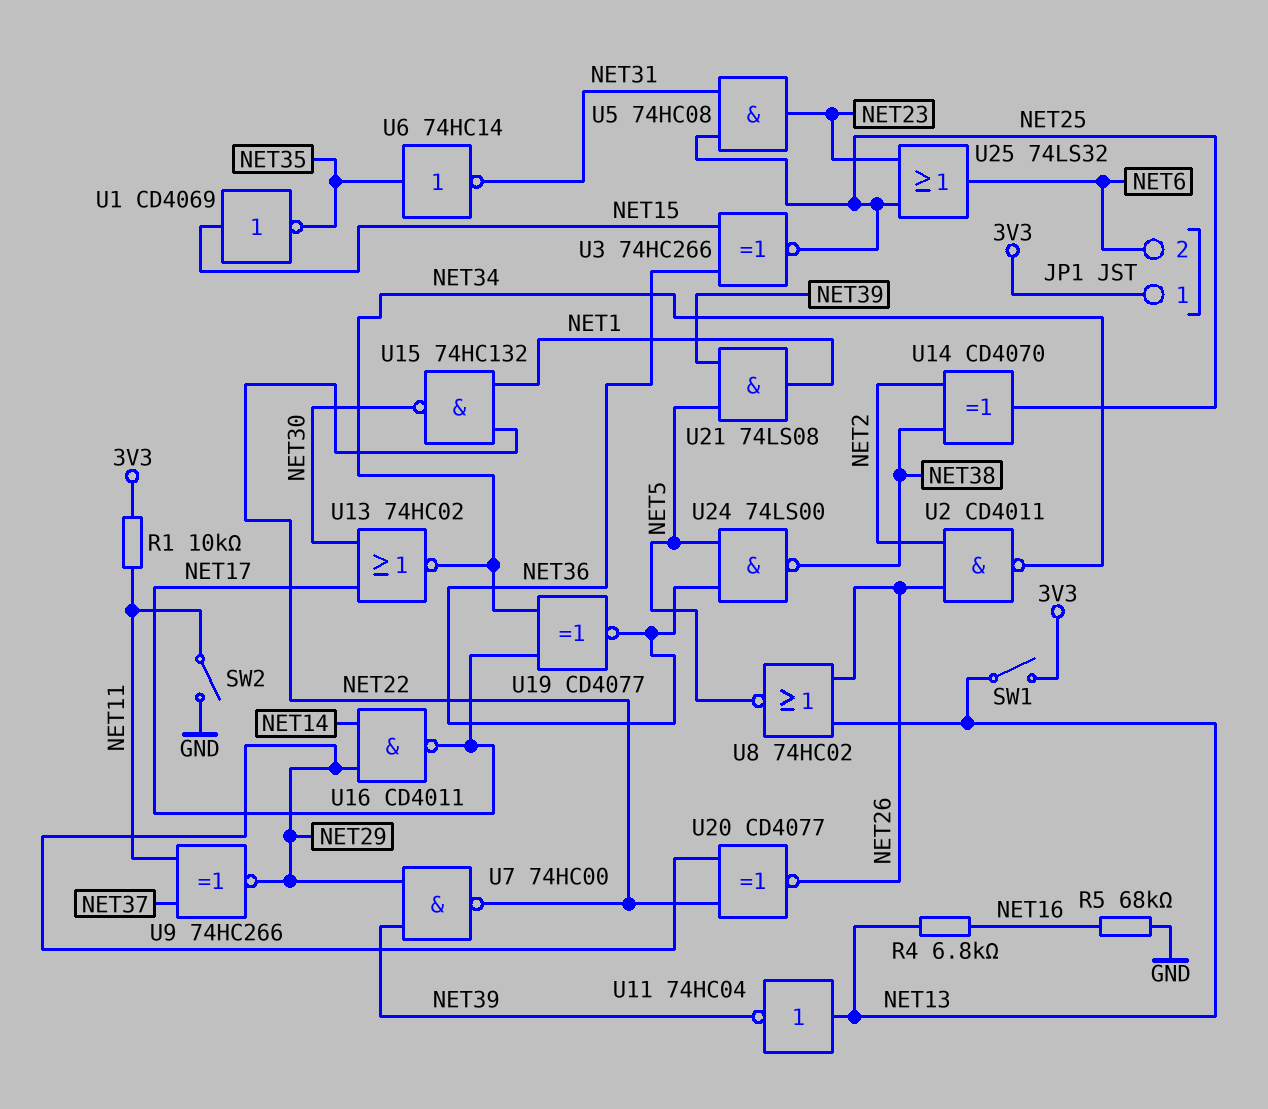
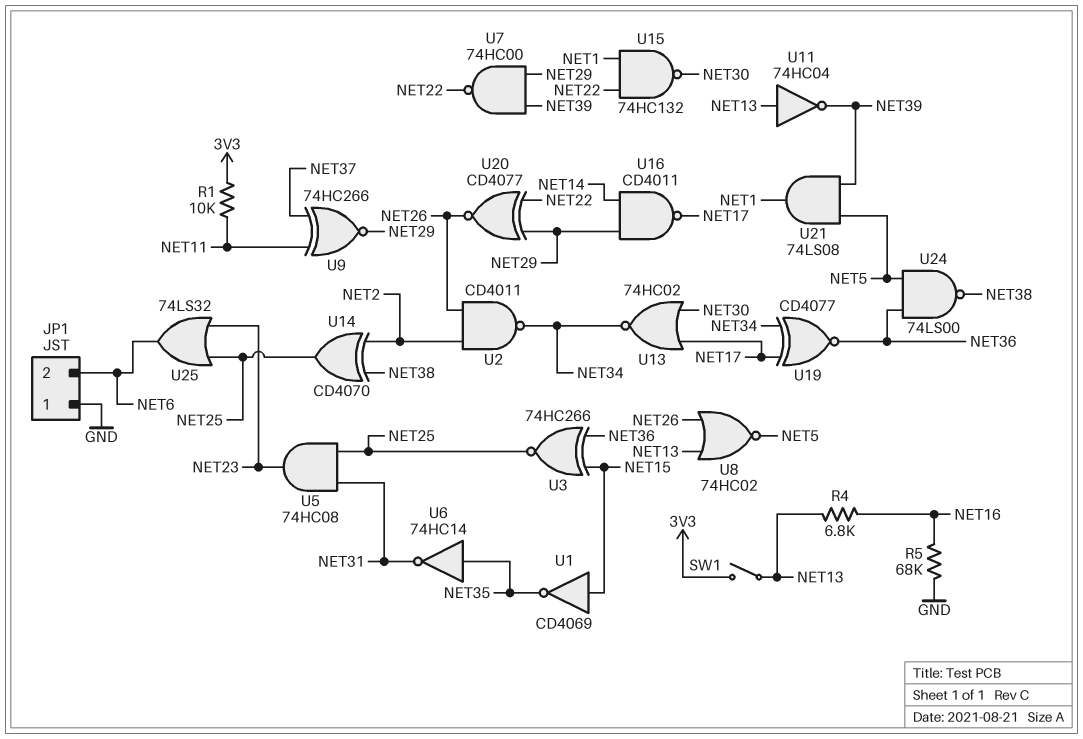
JP1 pin 1: 3V3 -> GND
SW2: switch (GND, NET11) -> none

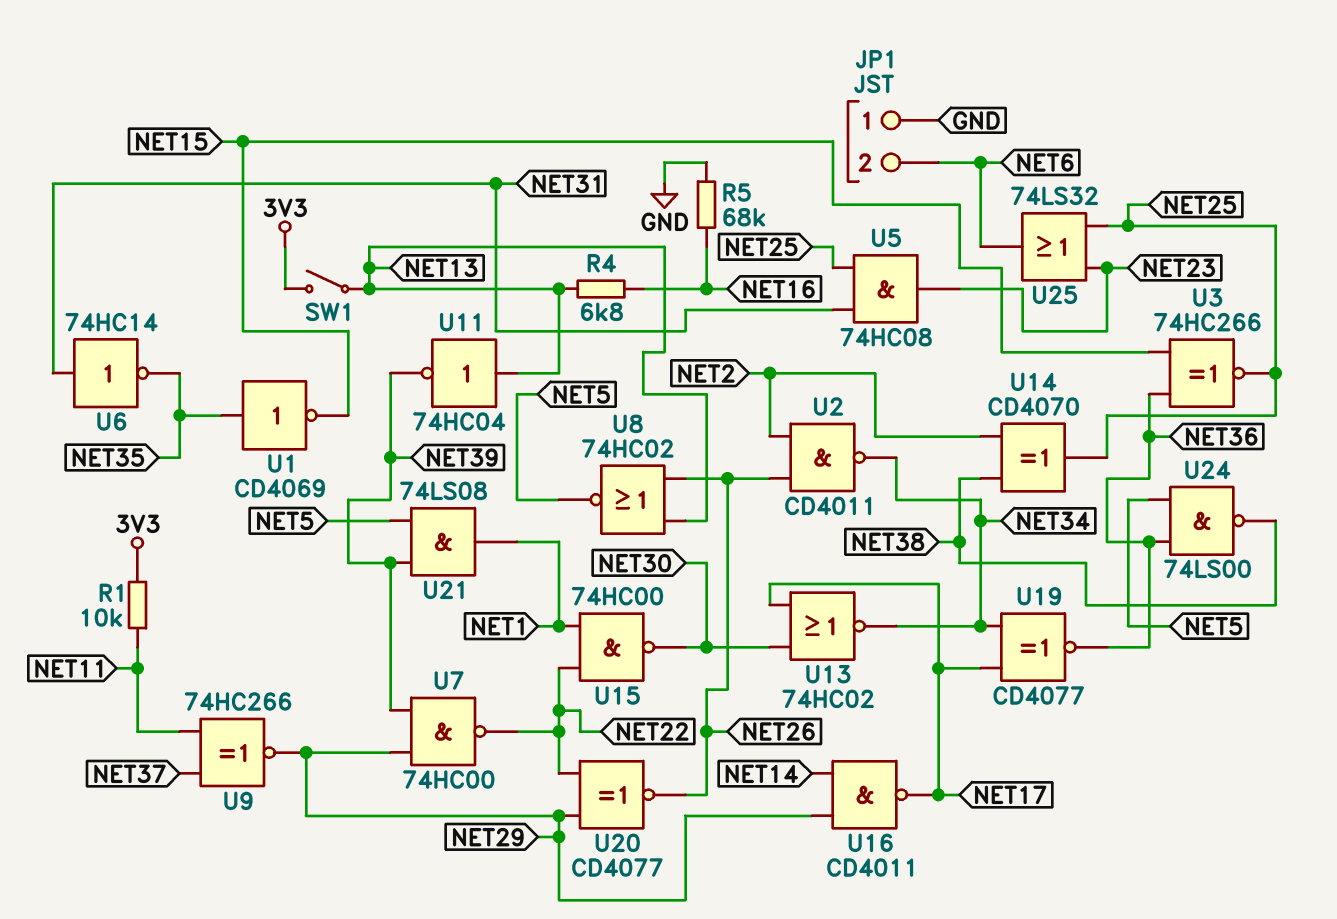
U1: NOT CD4069 (in NET15, out NET35) -> NOT CD4069 (in NET35, out NET15)
U6: NOT 74HC14 (in NET35, out NET31) -> NOT 74HC14 (in NET31, out NET35)
U15: NAND 74HC132 (in NET1, in NET22, out NET30) -> NAND 74HC00 (in NET1, in NET22, out NET30)

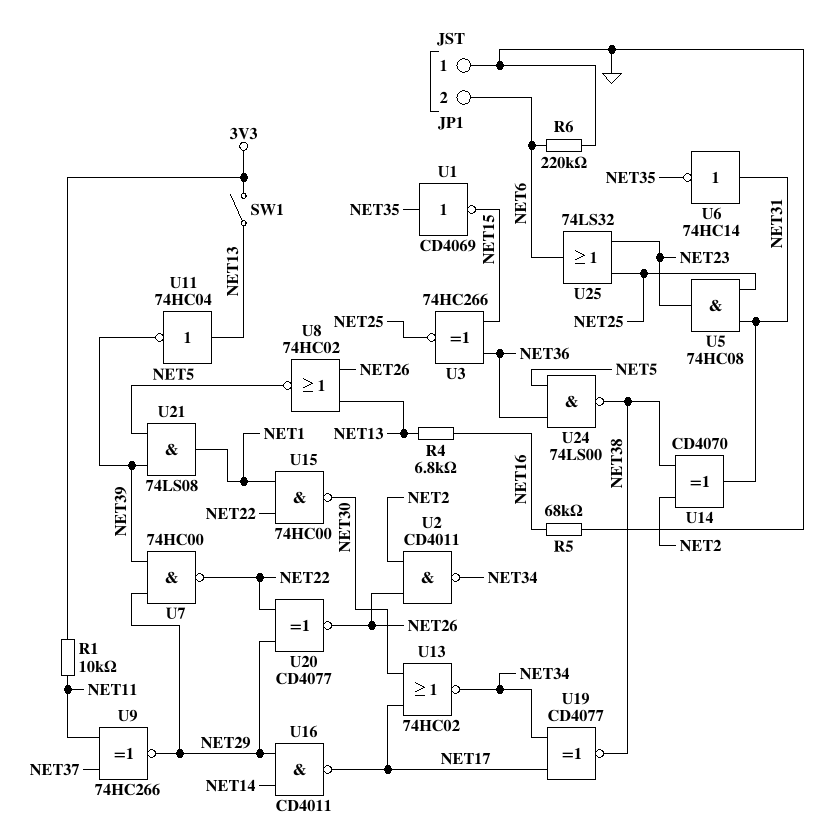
R6: none -> 220k (GND, NET6)
U14: XOR CD4070 (in NET2, in NET38, out NET25) -> XOR CD4070 (in NET2, in NET38, out NET31)
U19: XNOR CD4077 (in NET17, in NET34, out NET36) -> XNOR CD4077 (in NET17, in NET34, out NET38)

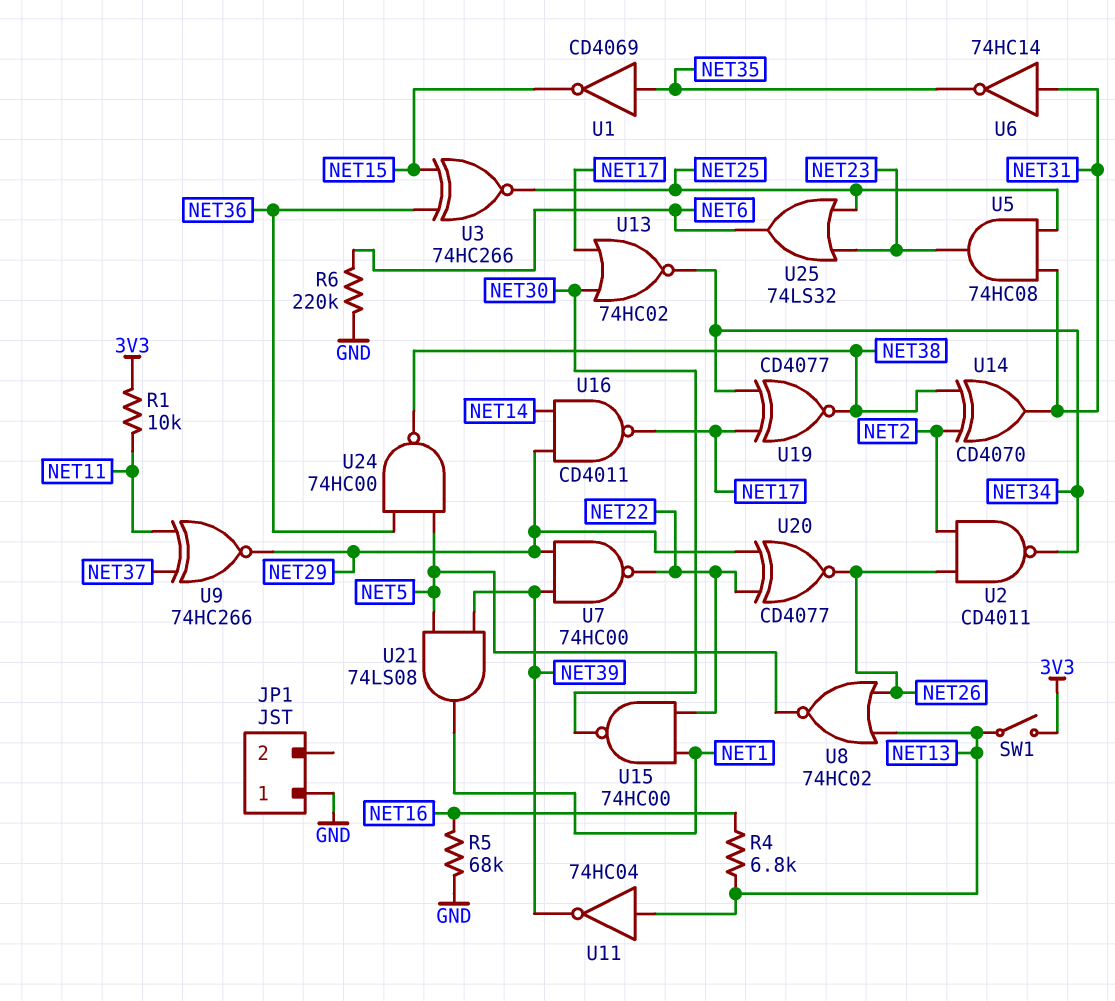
JP1 pin 2: NET6 -> none
U24: NAND 74LS00 (in NET5, in NET36, out NET38) -> NAND 74HC00 (in NET5, in NET36, out NET38)

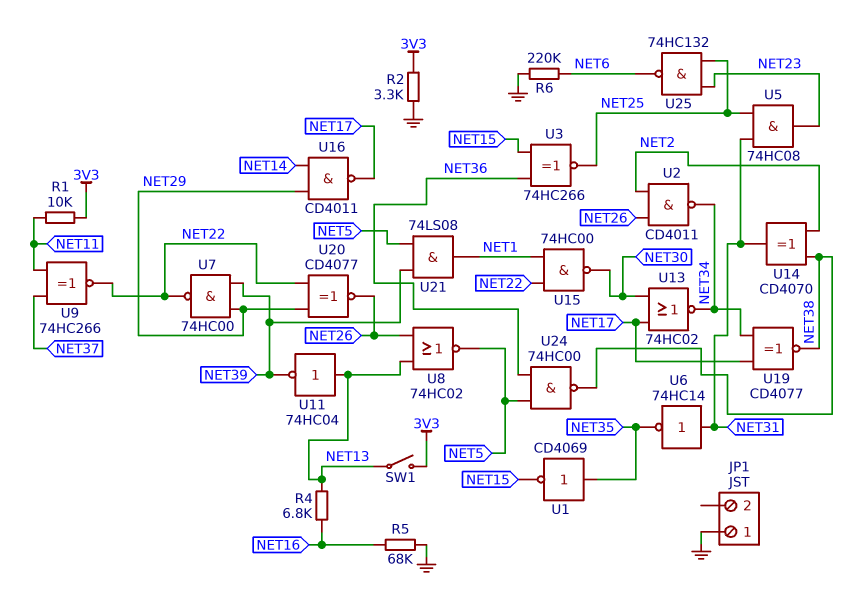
R2: none -> 3.3k (3V3, GND)
U9: XNOR 74HC266 (in NET11, in NET37, out NET29) -> XNOR 74HC266 (in NET11, in NET37, out NET22)
U25: OR 74LS32 (in NET23, in NET25, out NET6) -> NAND 74HC132 (in NET23, in NET25, out NET6)

